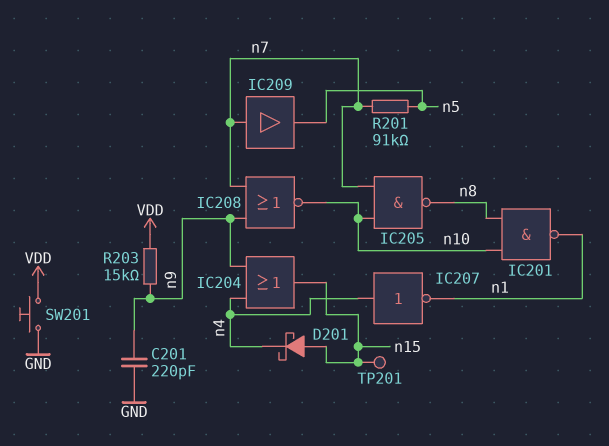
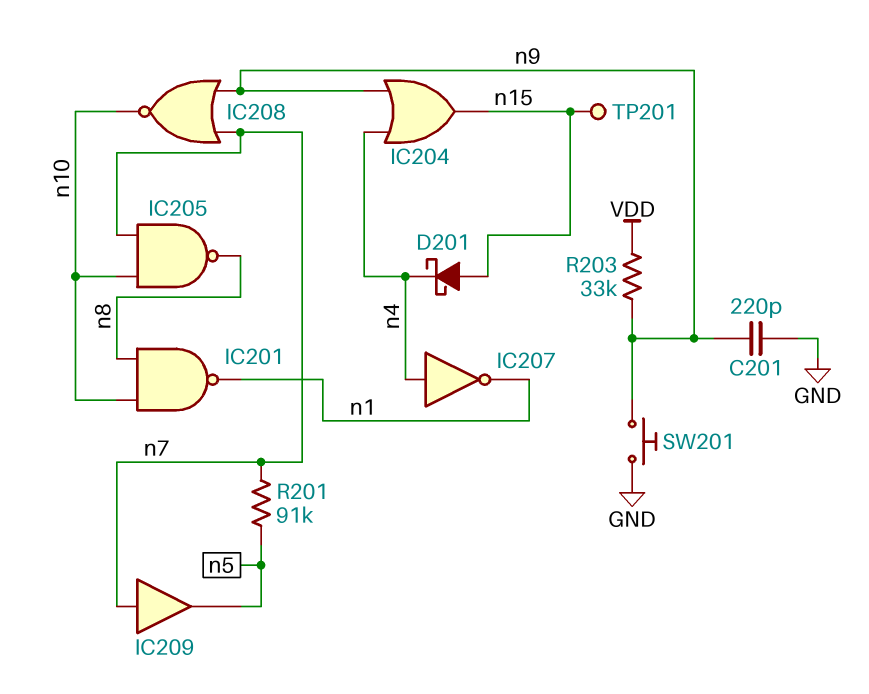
R203: 15k (VDD, n9) -> 33k (VDD, n9)
SW201: button (GND, VDD) -> button (GND, n9)

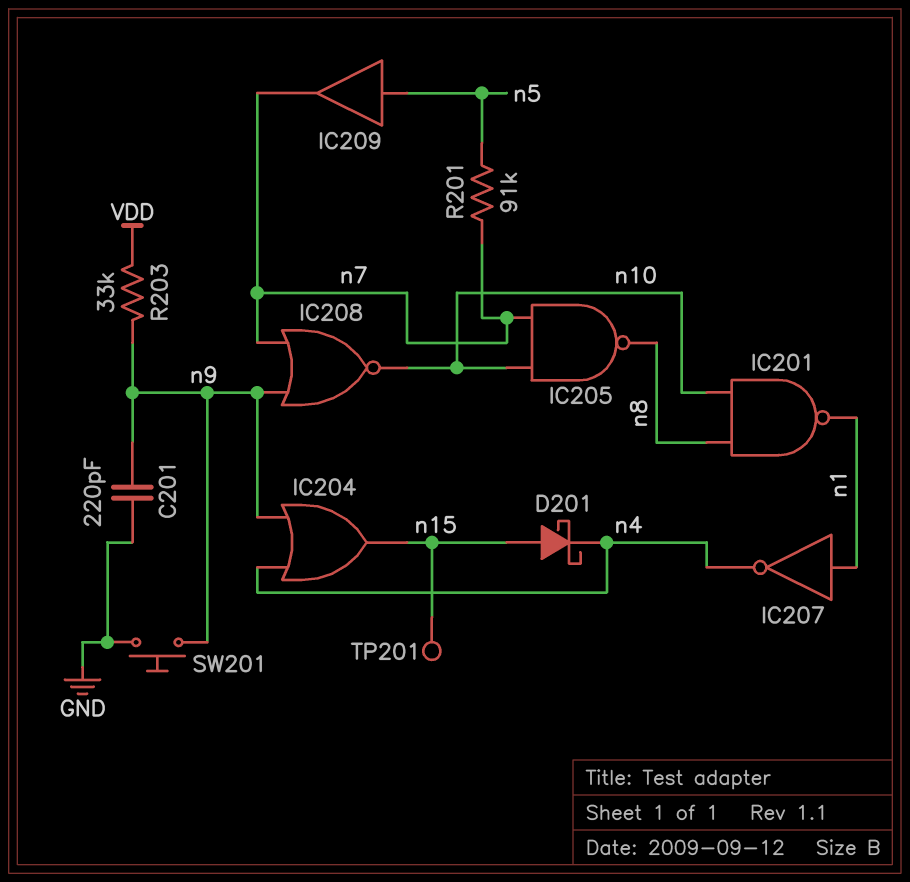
IC207: NOT (in n4, out n1) -> NOT (in n1, out n4)
IC209: buffer (in n7, out n5) -> buffer (in n5, out n7)

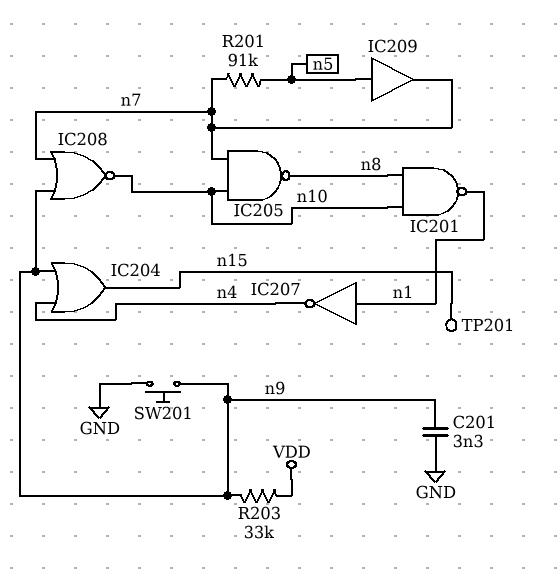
C201: 220pF (GND, n9) -> 3.3nF (GND, n9)
D201: schottky (A n15, K n4) -> none

